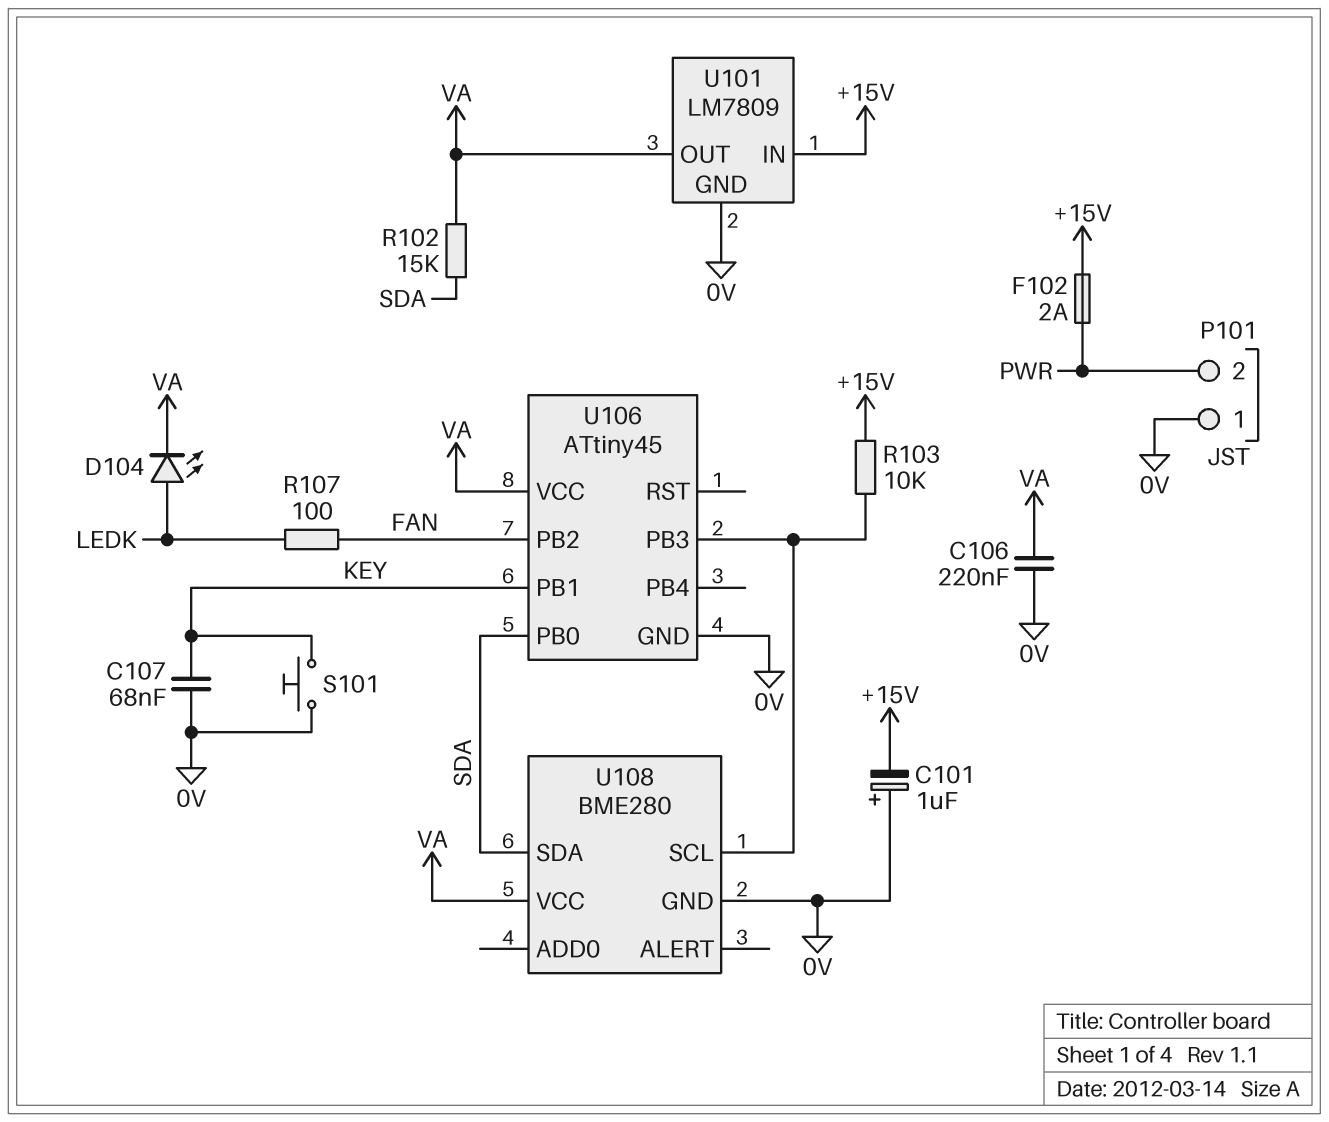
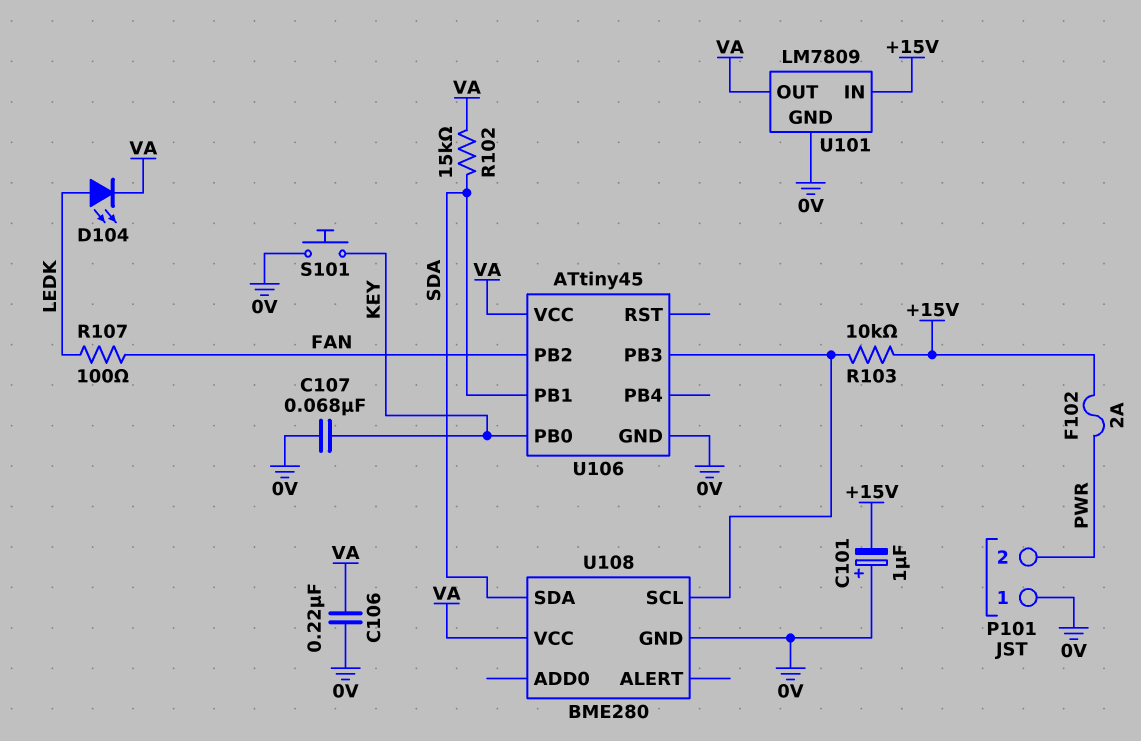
U106 pin PB0: SDA -> KEY
U106 pin PB1: KEY -> SDA

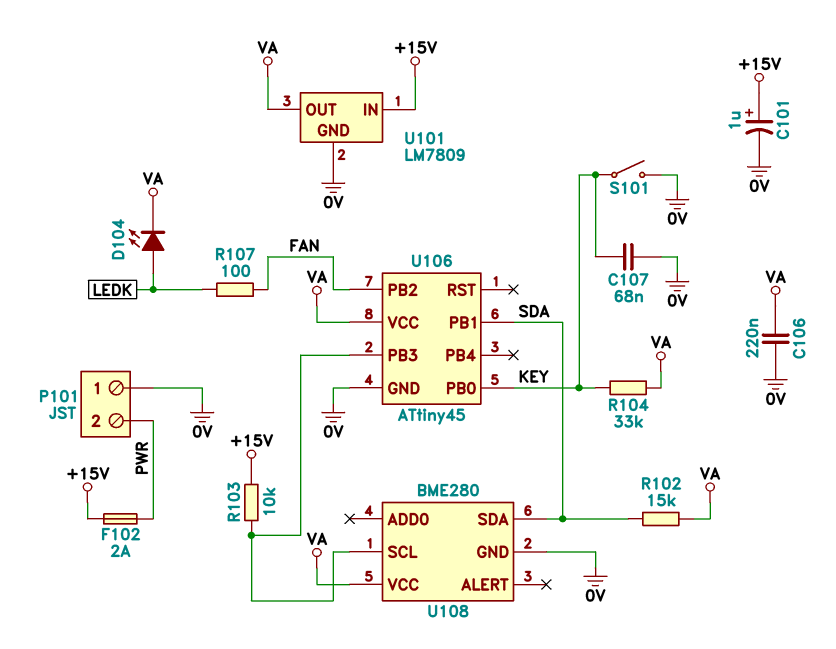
C101: 1uF (plus 0V, minus +15V) -> 1uF (plus +15V, minus 0V)
R104: none -> 33k (KEY, VA)
S101: button (0V, KEY) -> switch (0V, KEY)

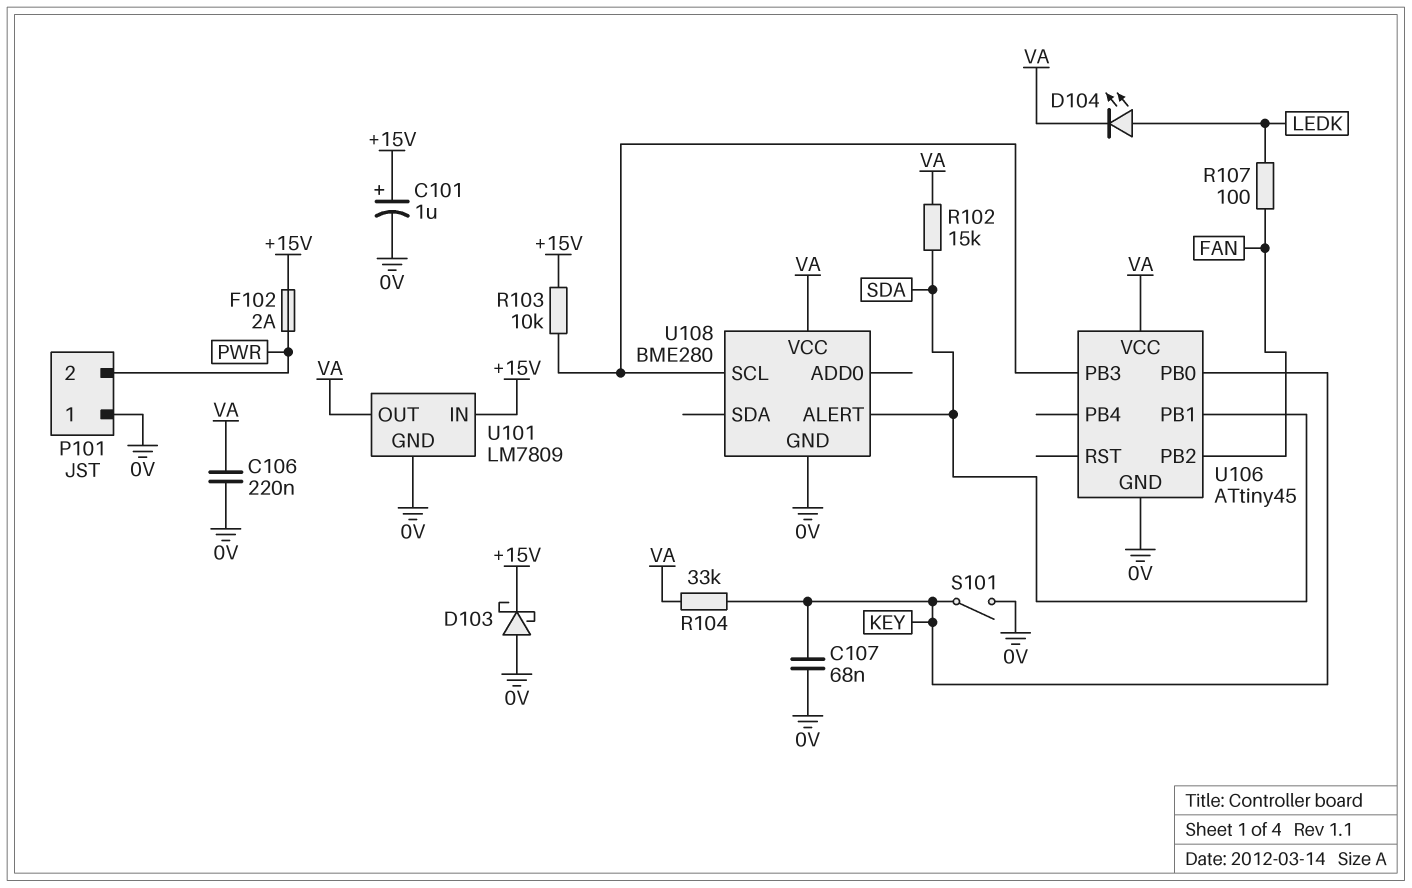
D103: none -> schottky (A 0V, K +15V)
U108 pin ALERT: none -> SDA
U108 pin SDA: SDA -> none

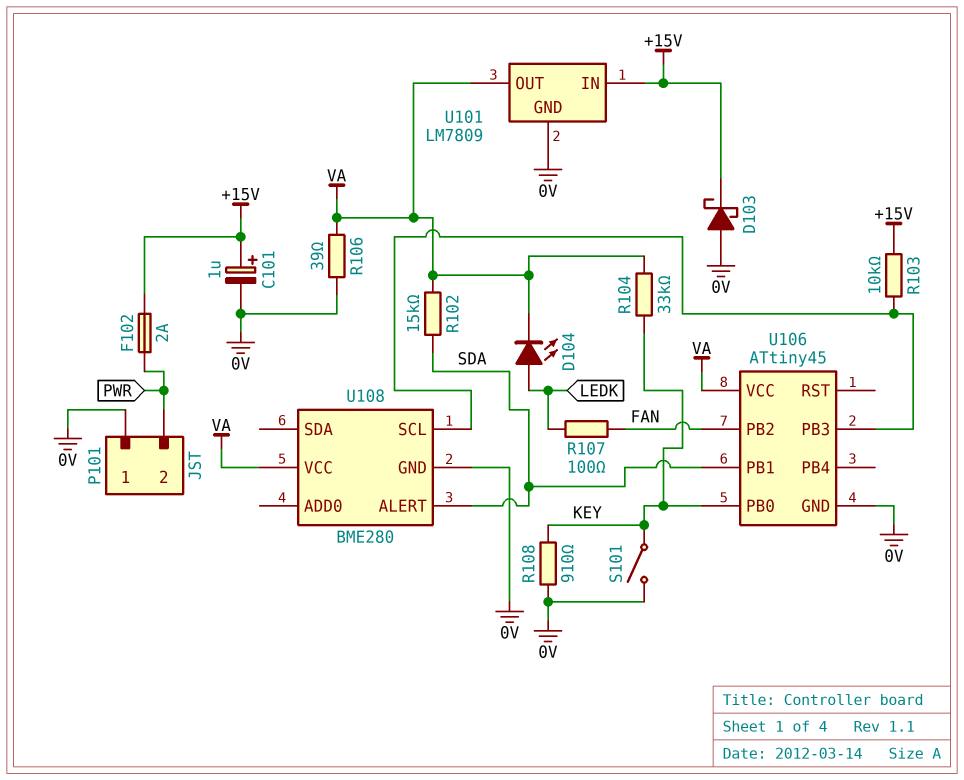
C106: 220nF (0V, VA) -> none
C107: 68nF (0V, KEY) -> none
R106: none -> 39 (0V, VA)
R108: none -> 910 (0V, KEY)

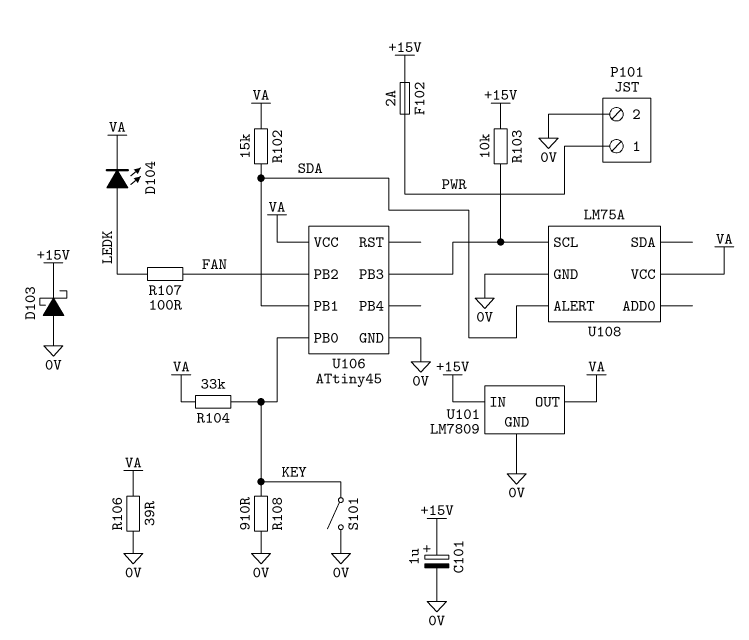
P101 pin 1: 0V -> PWR
P101 pin 2: PWR -> 0V
U108: BME280 -> LM75A

